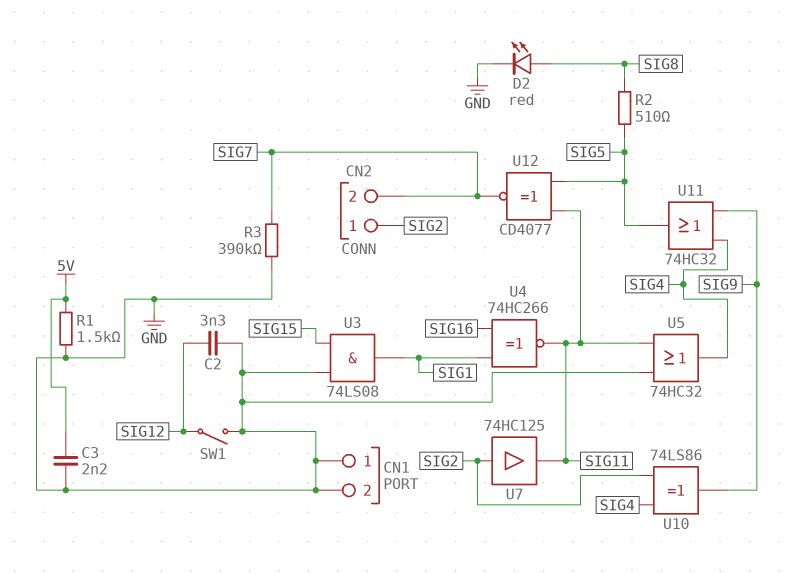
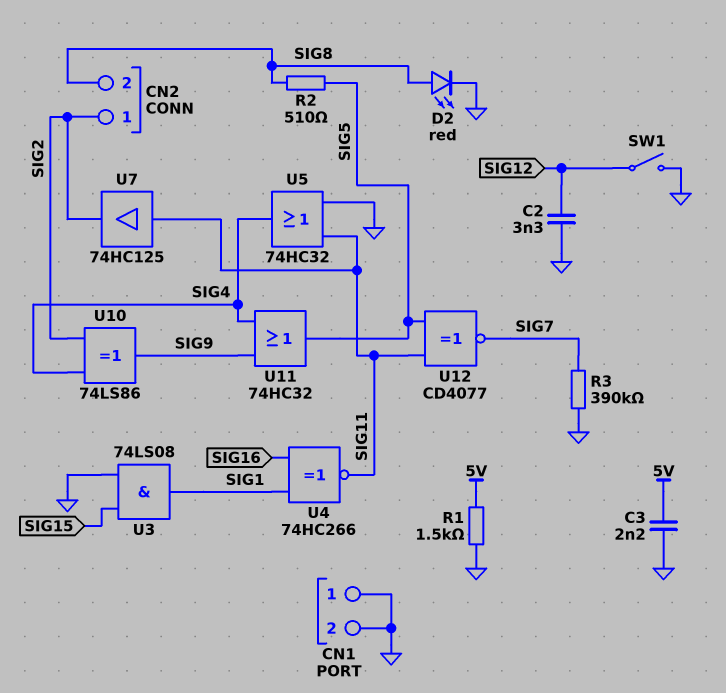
CN2 pin 2: SIG7 -> SIG8
U7: buffer 74HC125 (in SIG2, out SIG11) -> buffer 74HC125 (in SIG11, out SIG2)

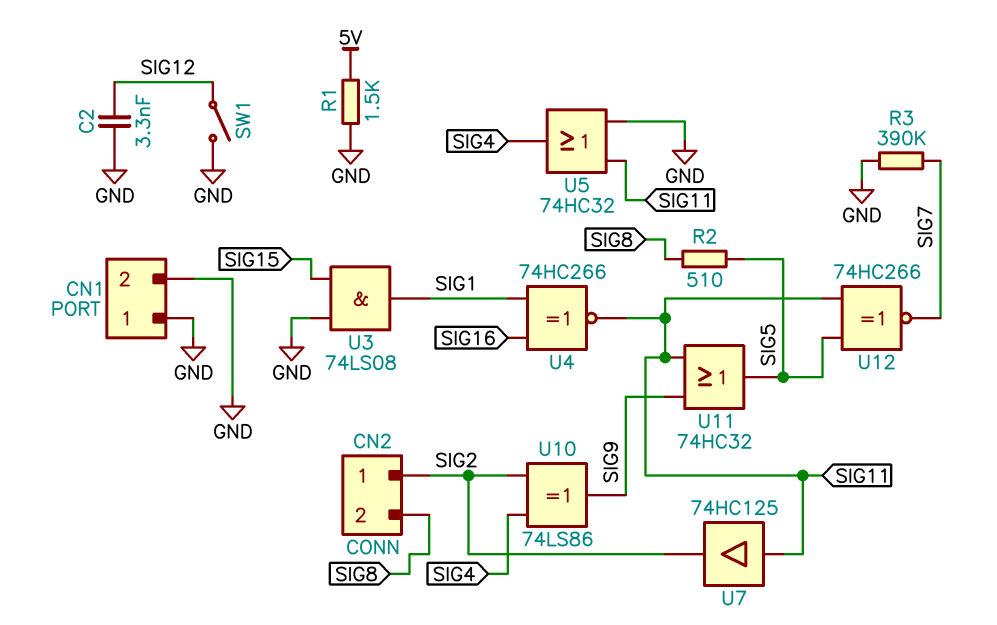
C3: 2.2nF (5V, GND) -> none
D2: LED red (A SIG8, K GND) -> none
U11: OR 74HC32 (in SIG4, in SIG9, out SIG5) -> OR 74HC32 (in SIG9, in SIG11, out SIG5)
U12: XNOR CD4077 (in SIG5, in SIG11, out SIG7) -> XNOR 74HC266 (in SIG5, in SIG11, out SIG7)

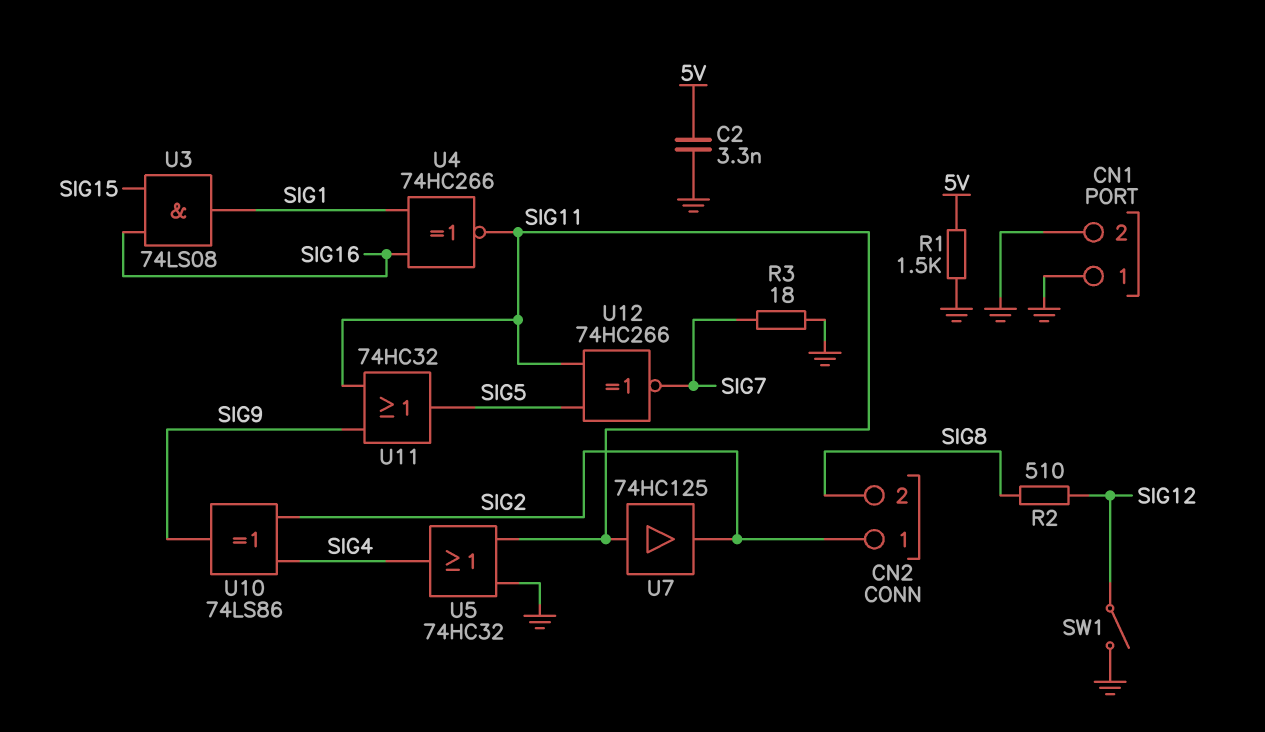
C2: 3.3nF (GND, SIG12) -> 3.3nF (5V, GND)
R2: 510 (SIG5, SIG8) -> 510 (SIG8, SIG12)
R3: 390k (GND, SIG7) -> 18 (GND, SIG7)
U3: AND 74LS08 (in GND, in SIG15, out SIG1) -> AND 74LS08 (in SIG15, in SIG16, out SIG1)

